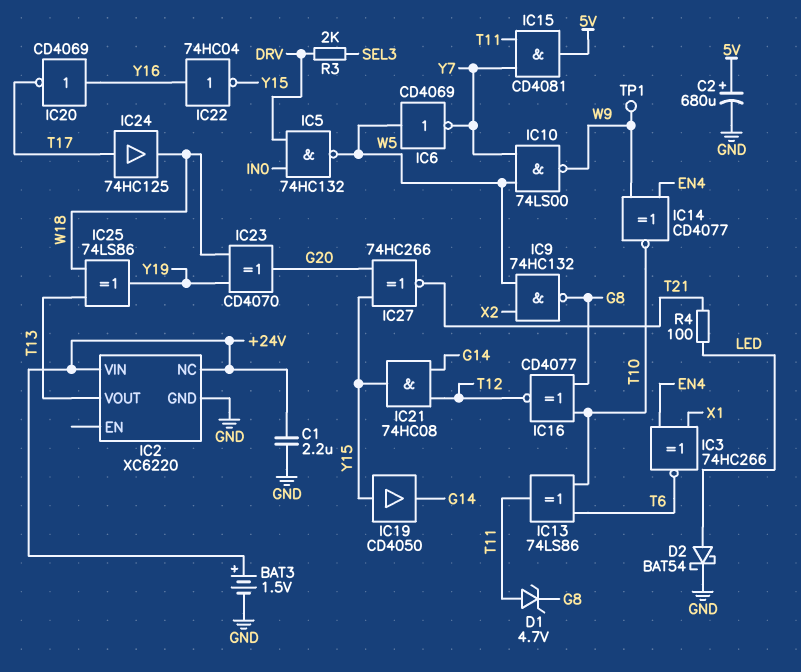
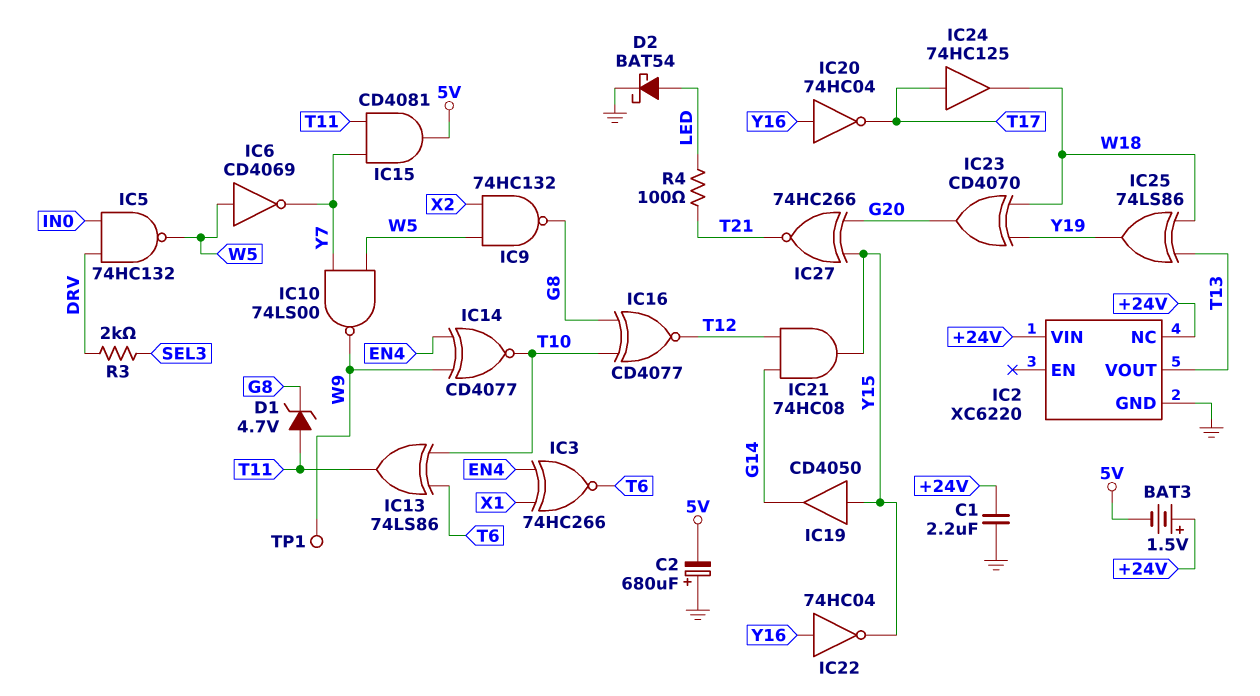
BAT3: 1.5V (plus +24V, minus GND) -> 1.5V (plus +24V, minus 5V)
C2: 680uF (plus 5V, minus GND) -> 680uF (plus GND, minus 5V)
IC20: NOT CD4069 (in Y16, out T17) -> NOT 74HC04 (in Y16, out T17)

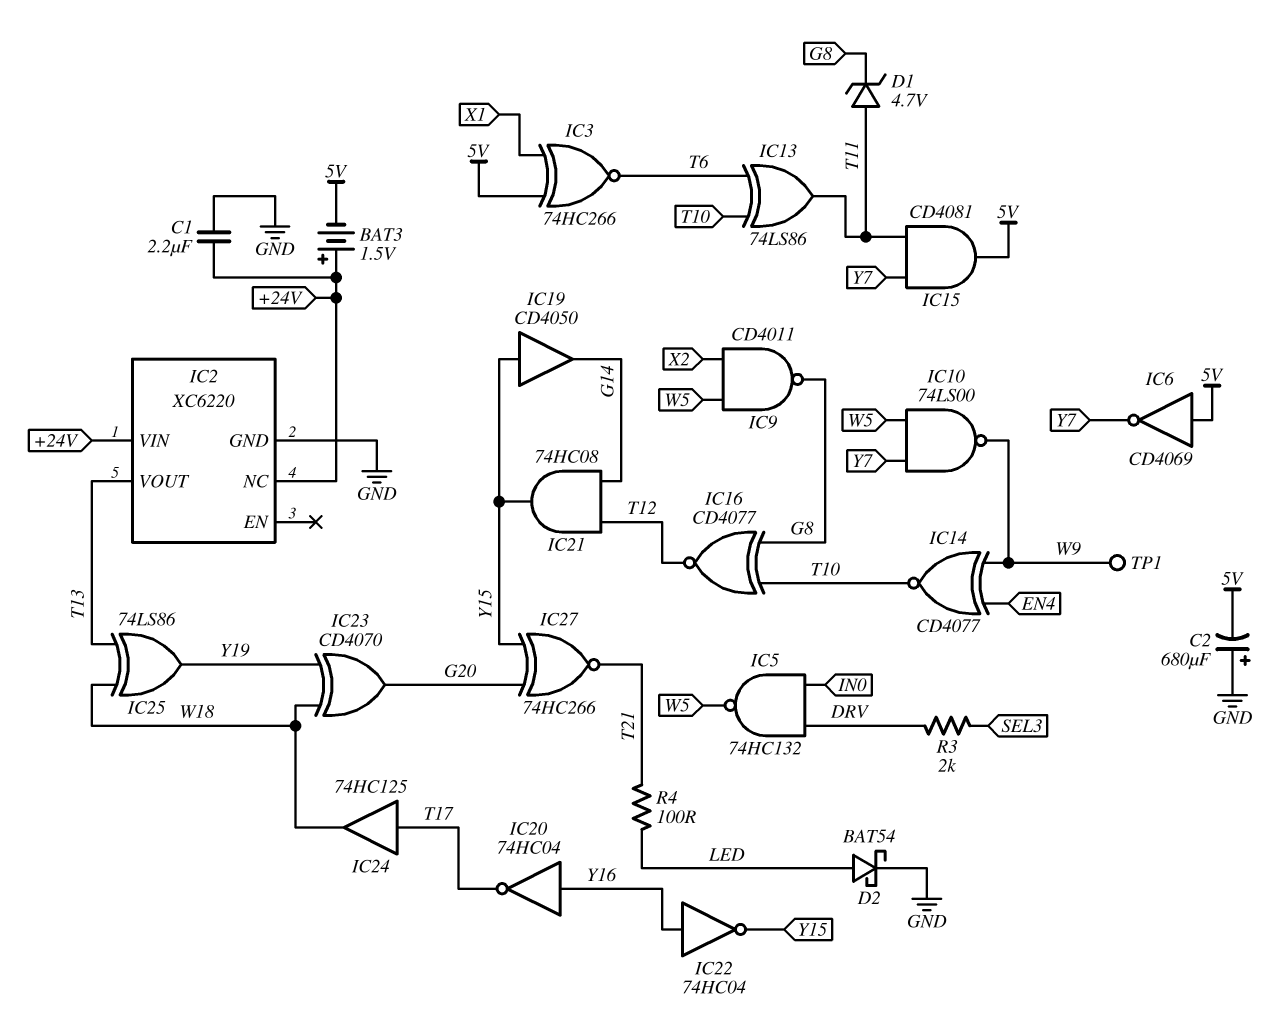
IC3: XNOR 74HC266 (in EN4, in X1, out T6) -> XNOR 74HC266 (in 5V, in X1, out T6)
IC6: NOT CD4069 (in W5, out Y7) -> NOT CD4069 (in 5V, out Y7)
IC9: NAND 74HC132 (in W5, in X2, out G8) -> NAND CD4011 (in W5, in X2, out G8)

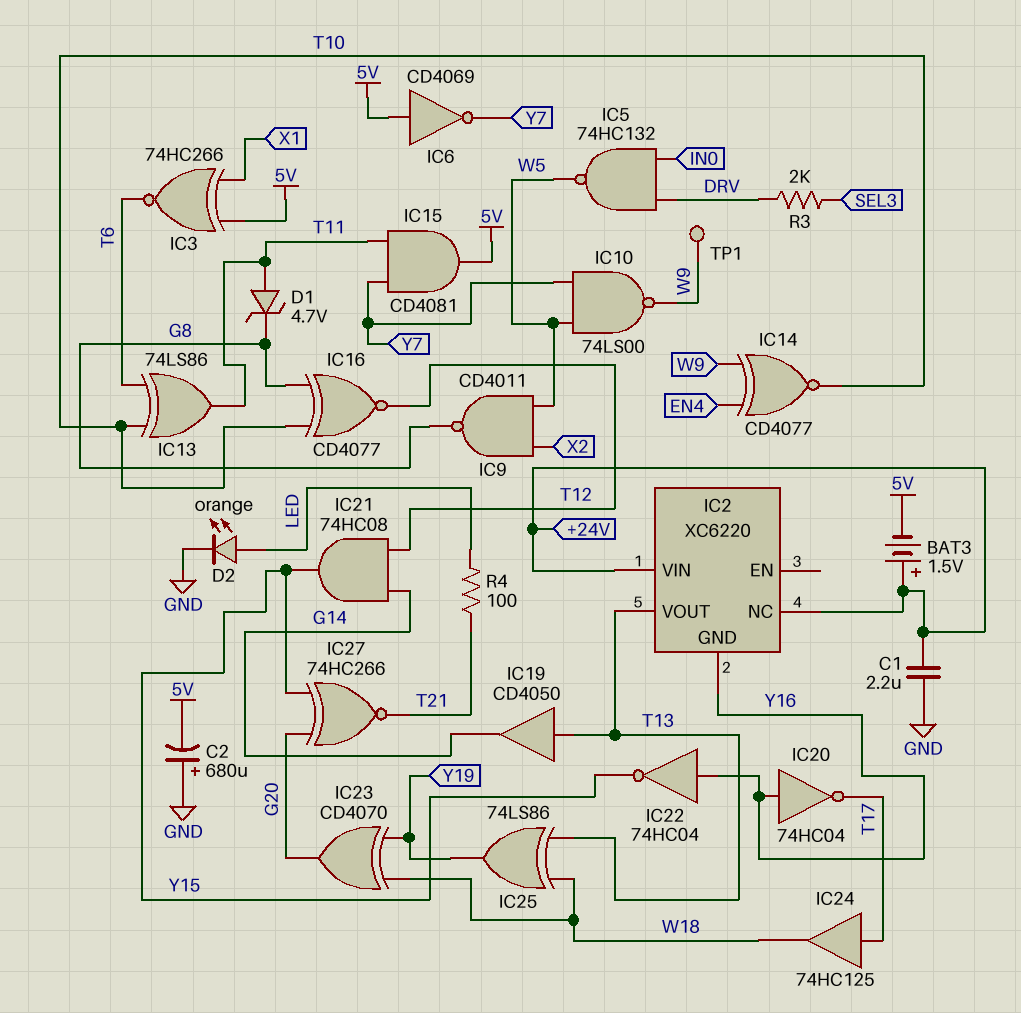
D2: schottky BAT54 (A LED, K GND) -> LED orange (A LED, K GND)
IC2 pin GND: GND -> Y16
IC19: buffer CD4050 (in Y15, out G14) -> buffer CD4050 (in T13, out G14)

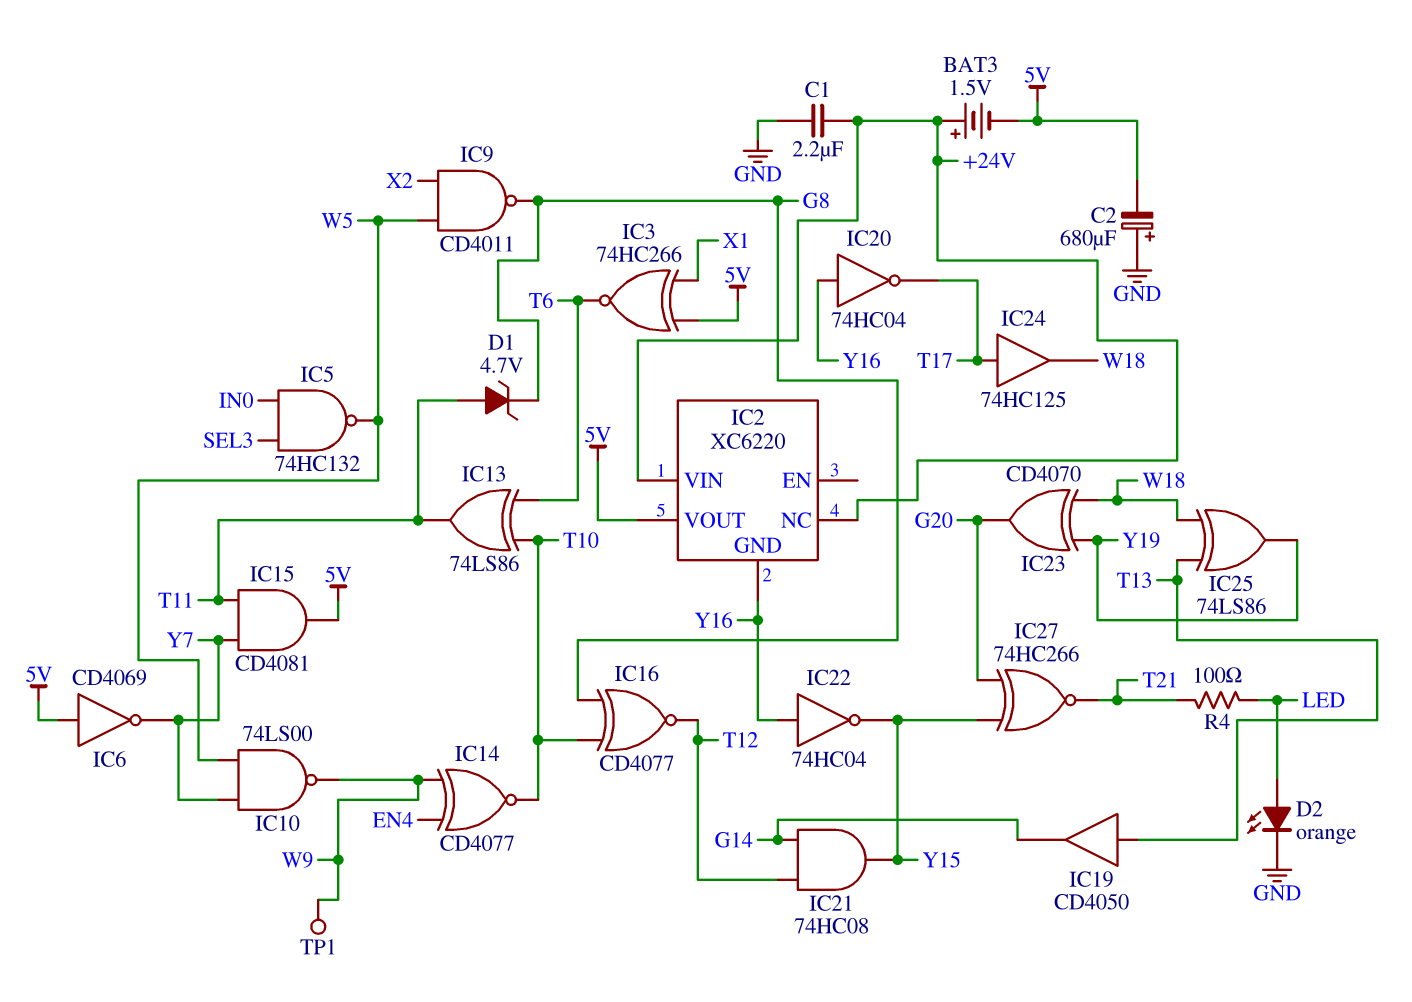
IC2 pin VOUT: T13 -> 5V
IC5: NAND 74HC132 (in DRV, in IN0, out W5) -> NAND 74HC132 (in IN0, in SEL3, out W5)
R3: 2k (DRV, SEL3) -> none

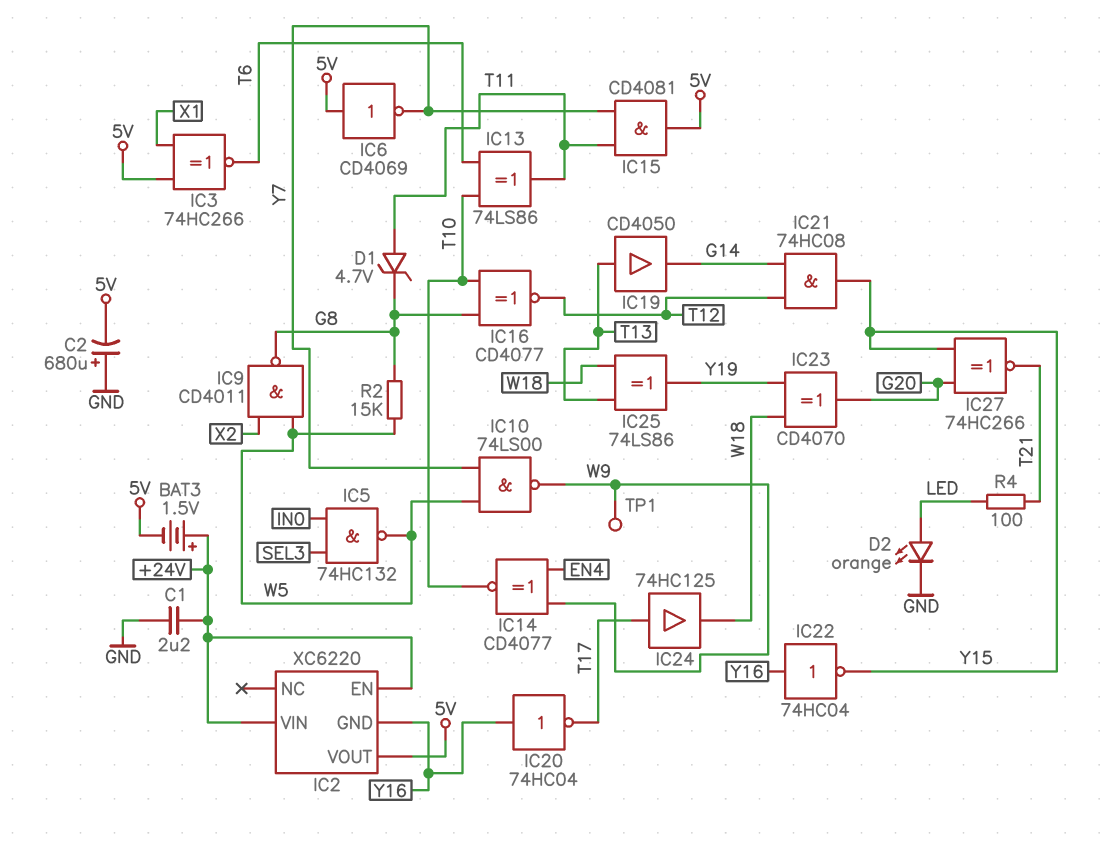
IC2 pin EN: none -> +24V
IC2 pin NC: +24V -> none
R2: none -> 15k (G8, W5)

